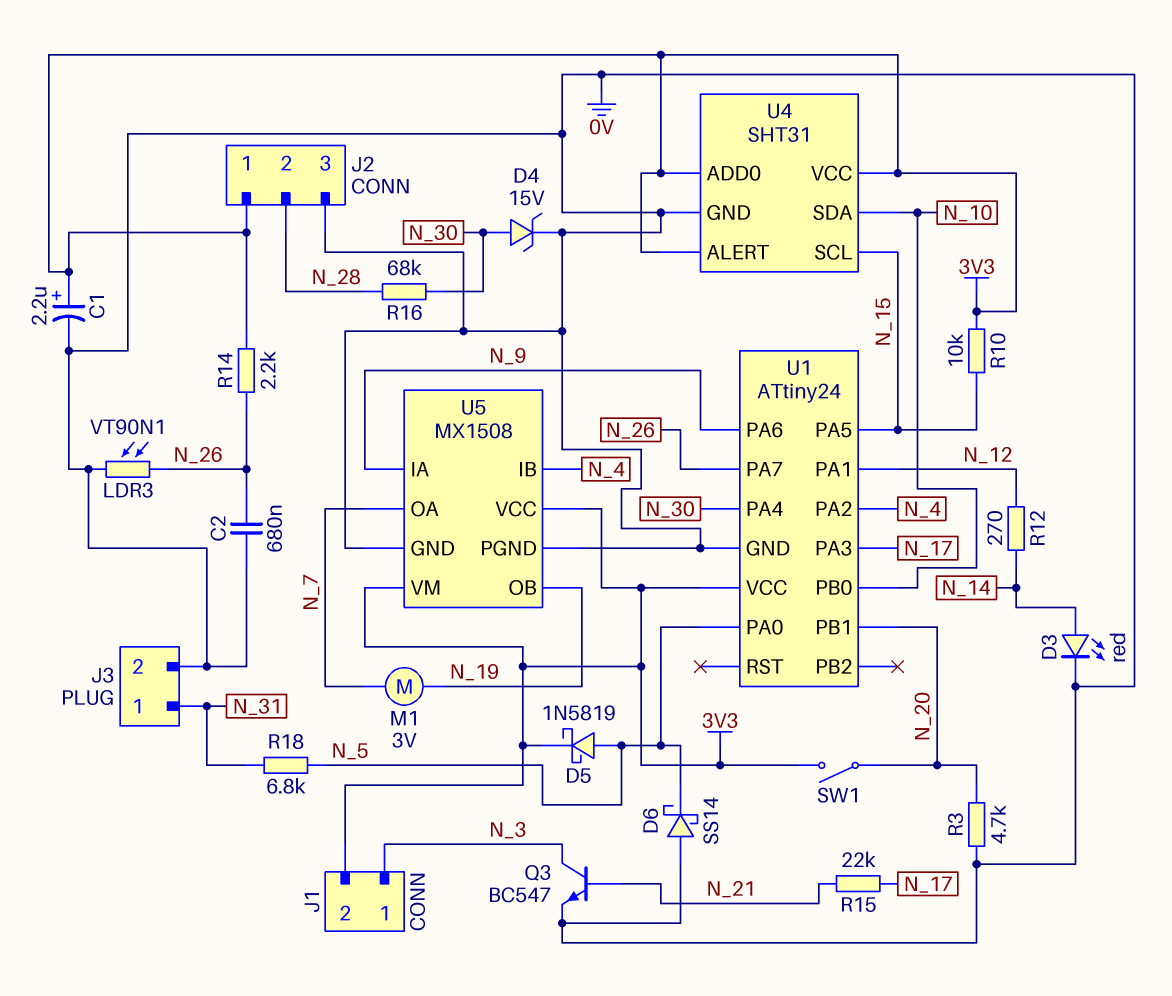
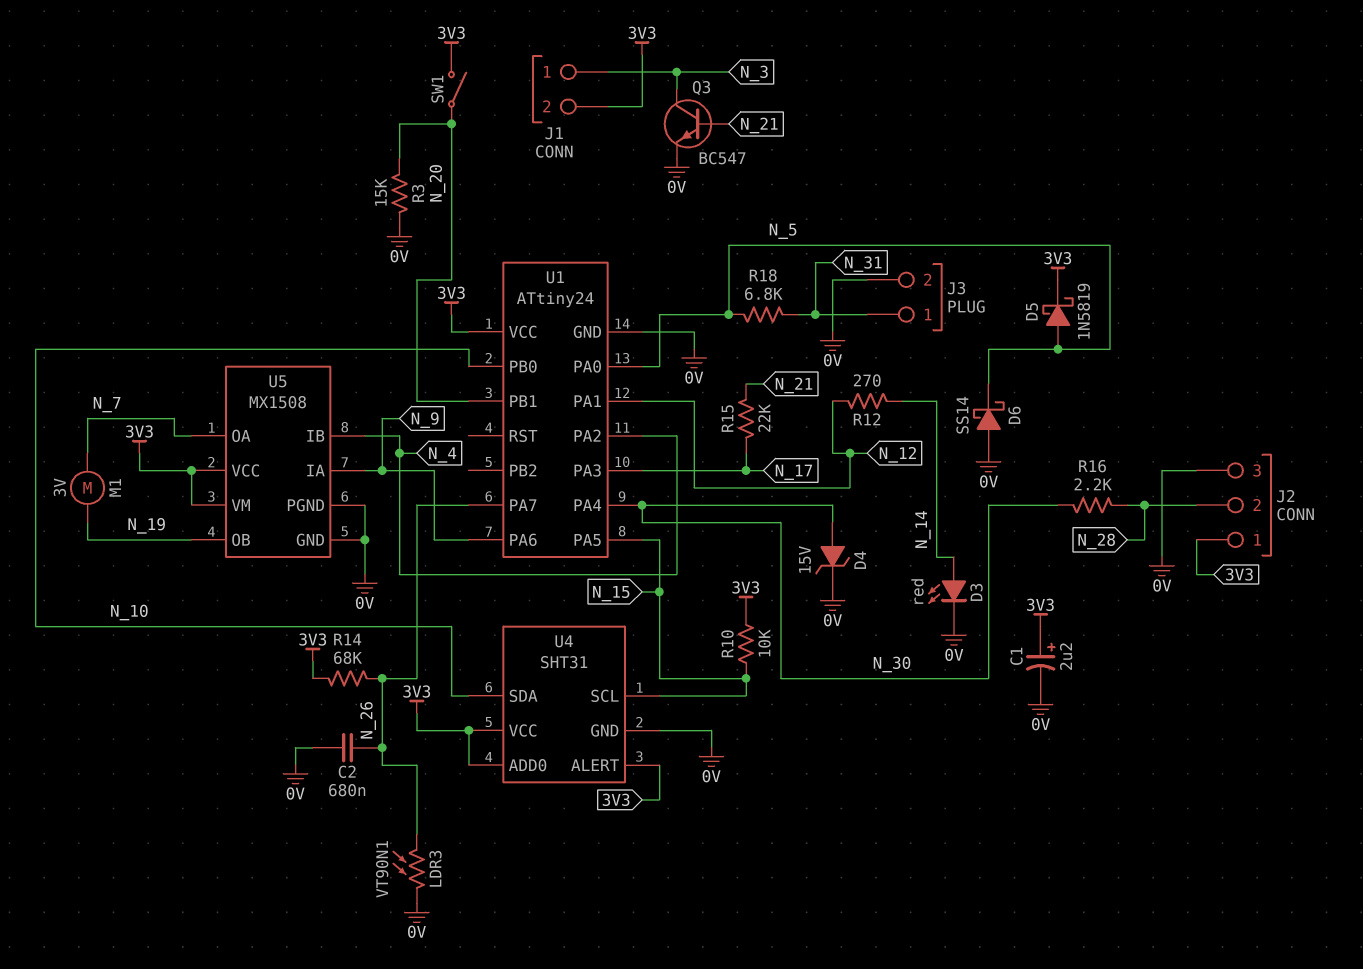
R3: 4.7k (0V, N_20) -> 15k (0V, N_20)
R14: 2.2k (3V3, N_26) -> 68k (3V3, N_26)
R16: 68k (N_28, N_30) -> 2.2k (N_28, N_30)

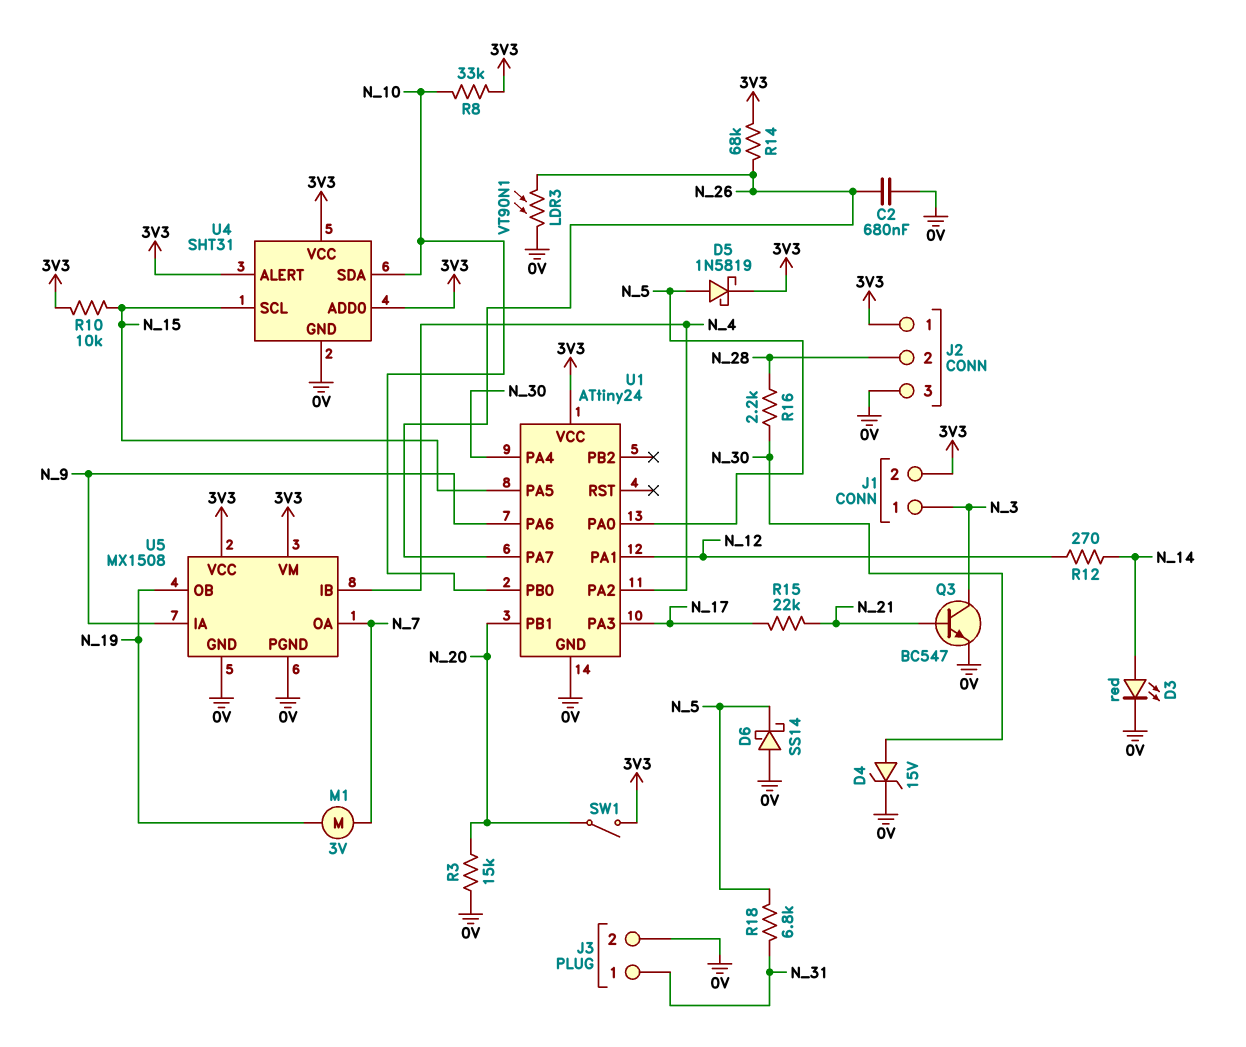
C1: 2.2uF (plus 3V3, minus 0V) -> none
R8: none -> 33k (3V3, N_10)

